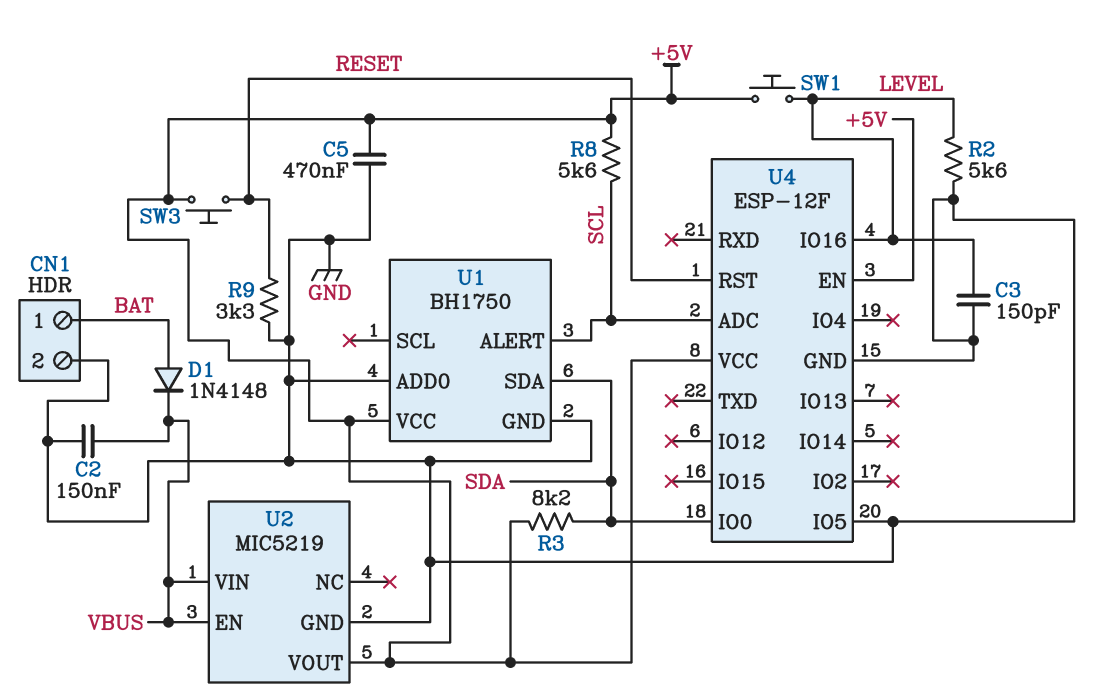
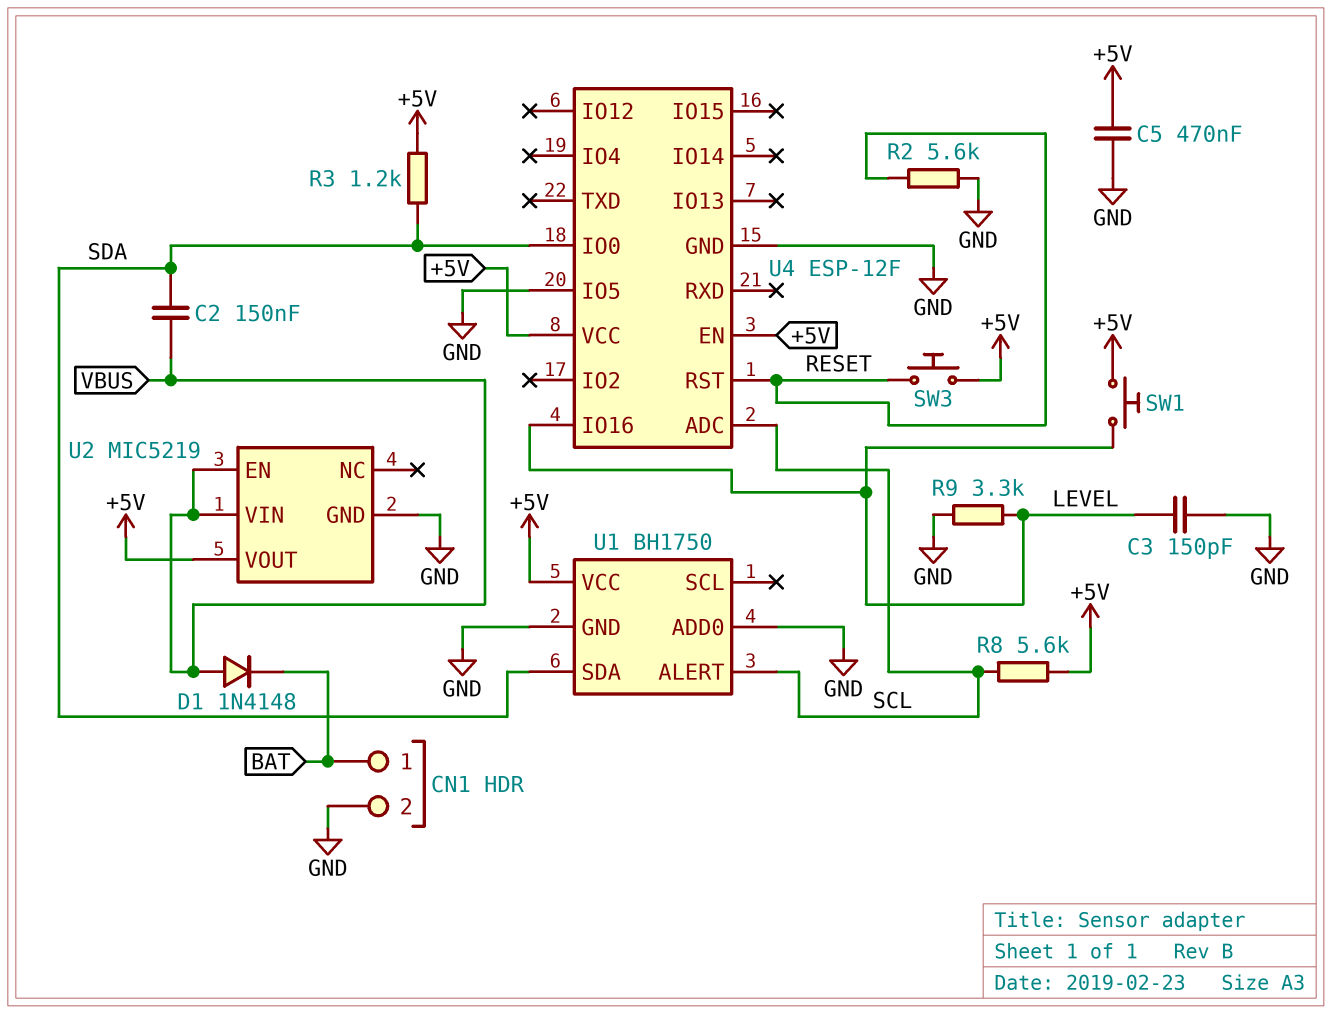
C2: 150nF (GND, VBUS) -> 150nF (SDA, VBUS)
D1: diode 1N4148 (A BAT, K VBUS) -> diode 1N4148 (A VBUS, K BAT)
R2: 5.6k (GND, LEVEL) -> 5.6k (GND, RESET)
R3: 8.2k (+5V, SDA) -> 1.2k (+5V, SDA)
R9: 3.3k (GND, RESET) -> 3.3k (GND, LEVEL)

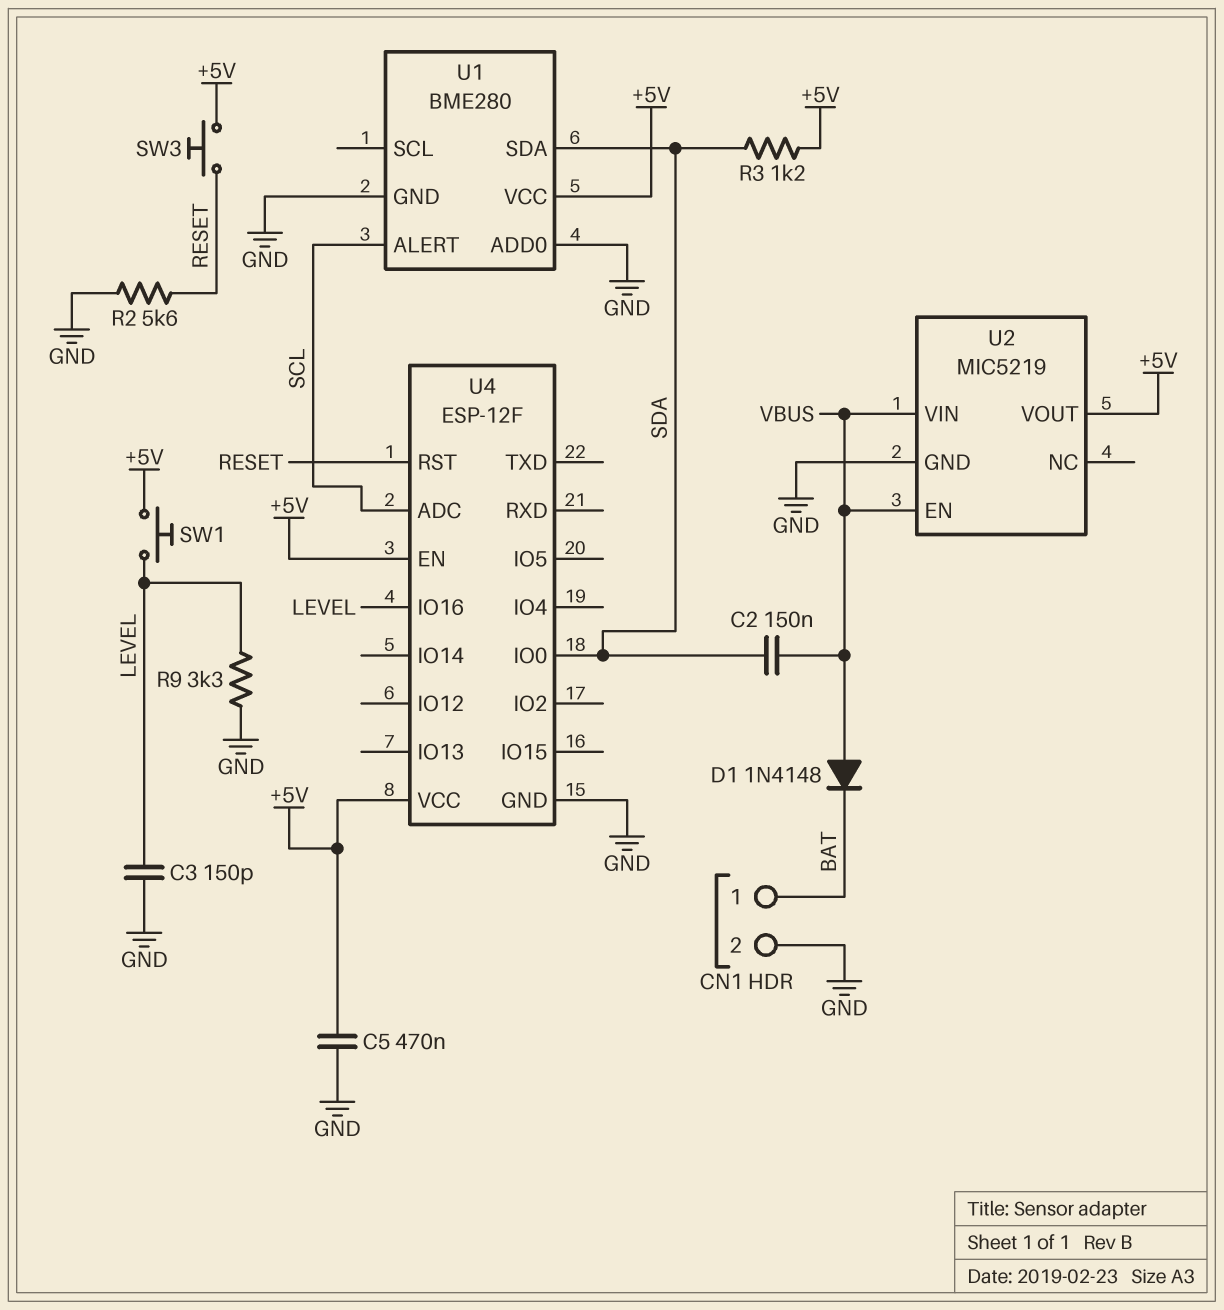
R8: 5.6k (+5V, SCL) -> none
U1: BH1750 -> BME280
U4 pin IO5: GND -> none

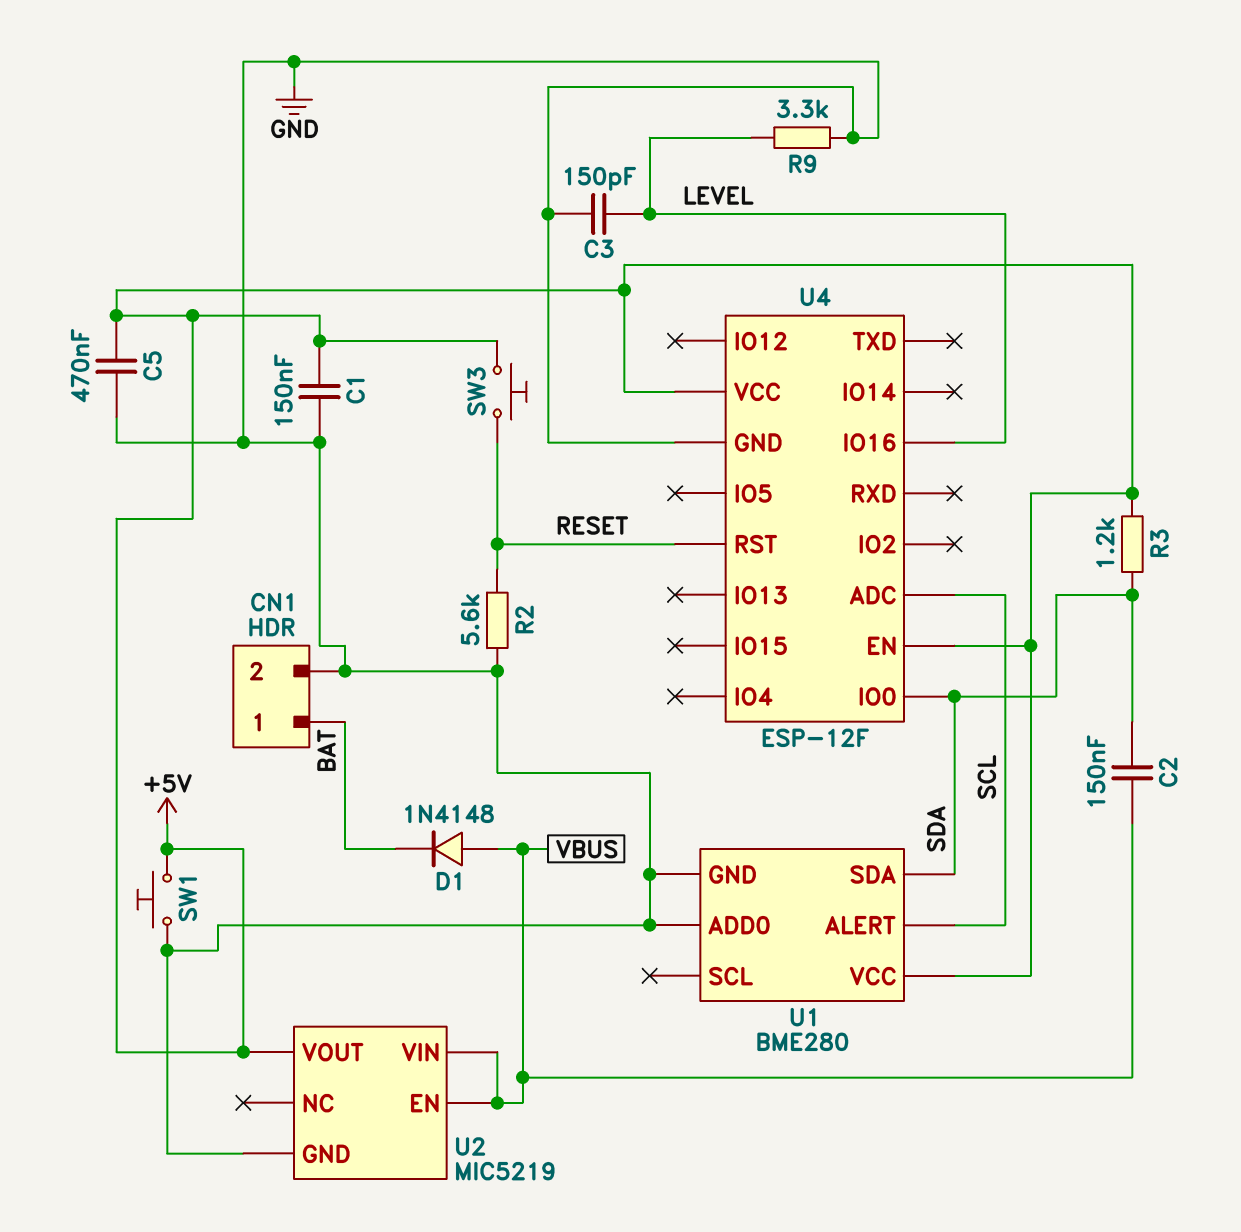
C1: none -> 150nF (+5V, GND)
SW1: button (+5V, LEVEL) -> button (+5V, GND)

